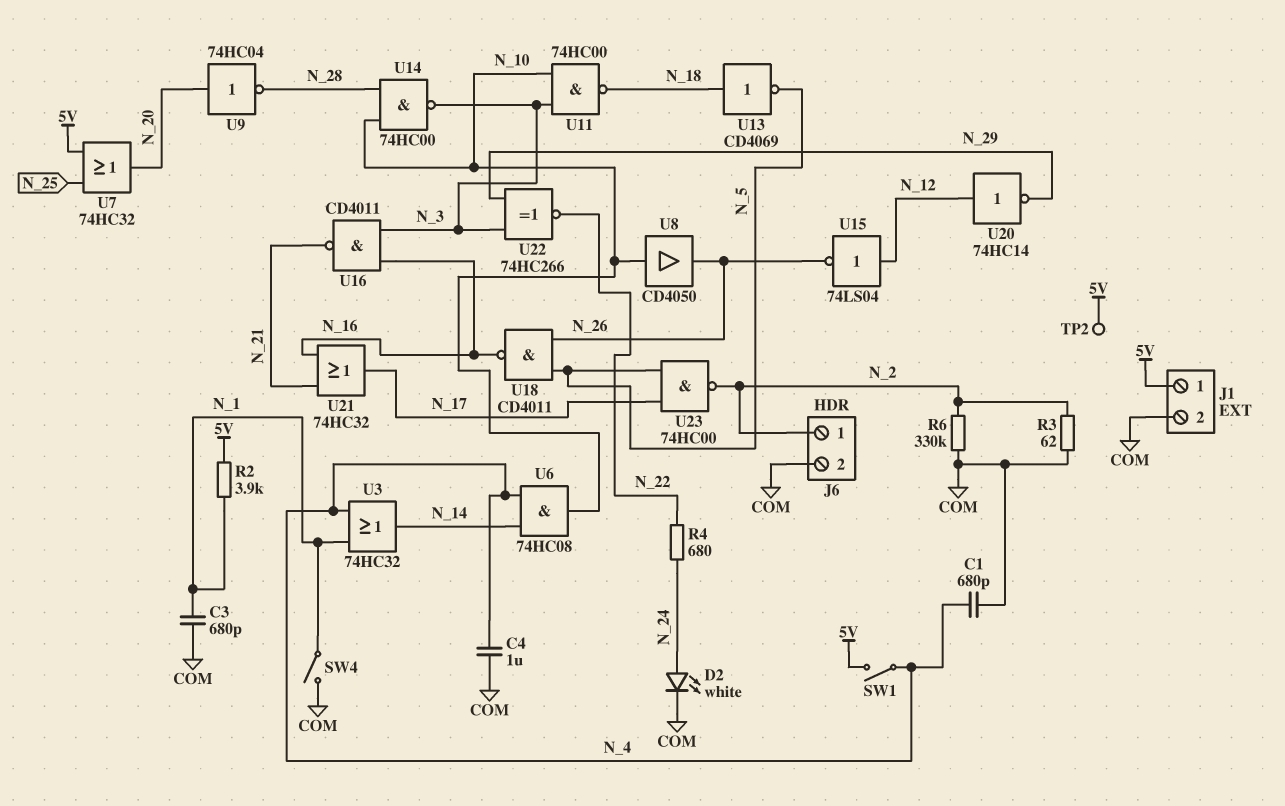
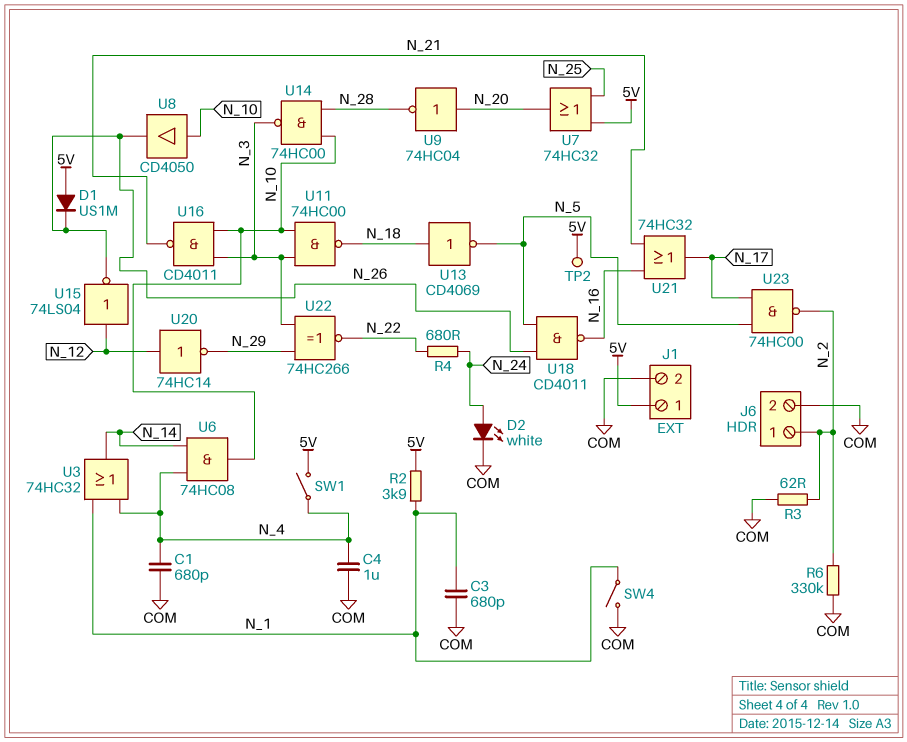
D1: none -> diode US1M (A 5V, K N_26)
U16: NAND CD4011 (in N_3, in N_16, out N_21) -> NAND CD4011 (in N_3, in N_10, out N_21)

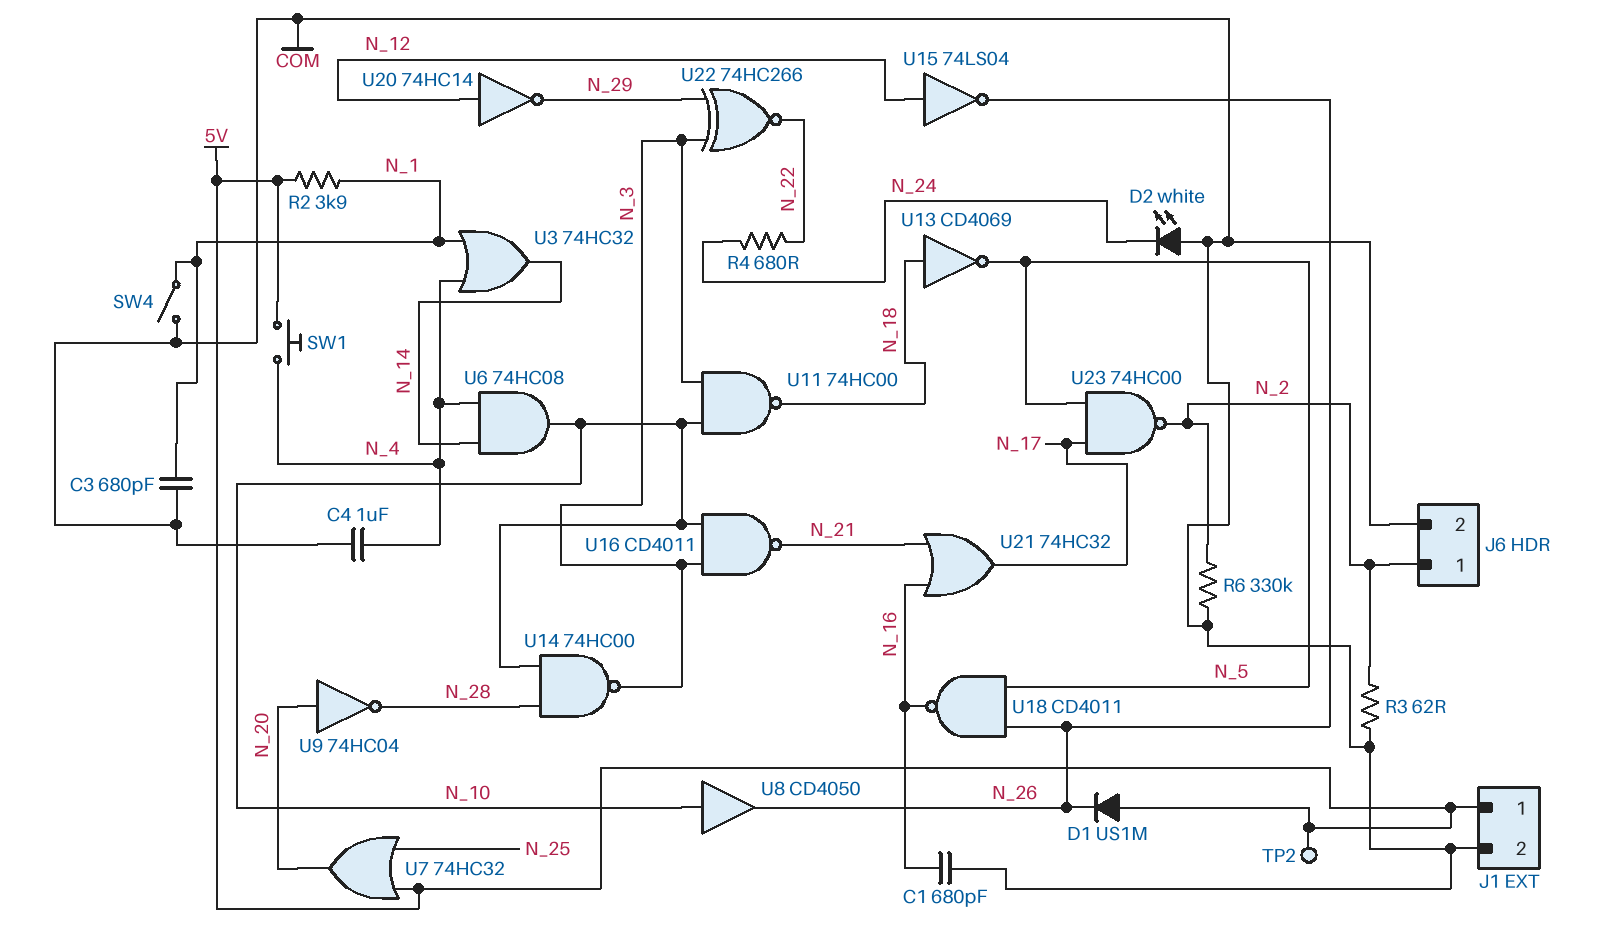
C1: 680pF (COM, N_4) -> 680pF (COM, N_16)
D2: LED white (A N_24, K COM) -> LED white (A COM, K N_24)
SW1: switch (5V, N_4) -> button (5V, N_4)

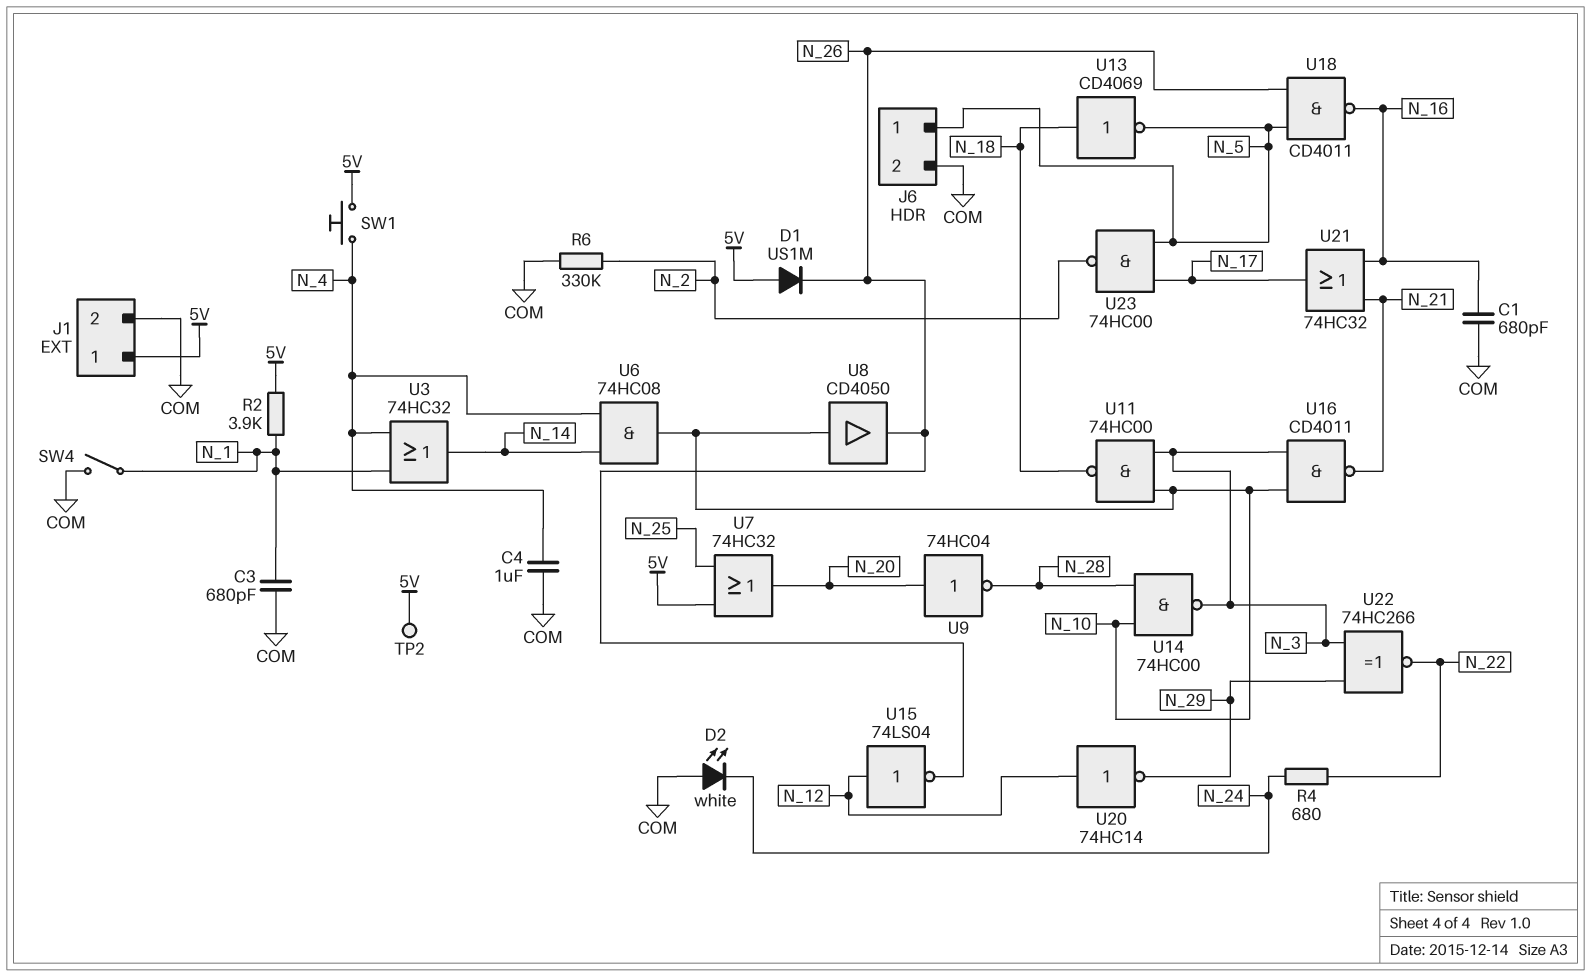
J6 pin 1: N_2 -> N_5
R3: 62 (COM, N_2) -> none

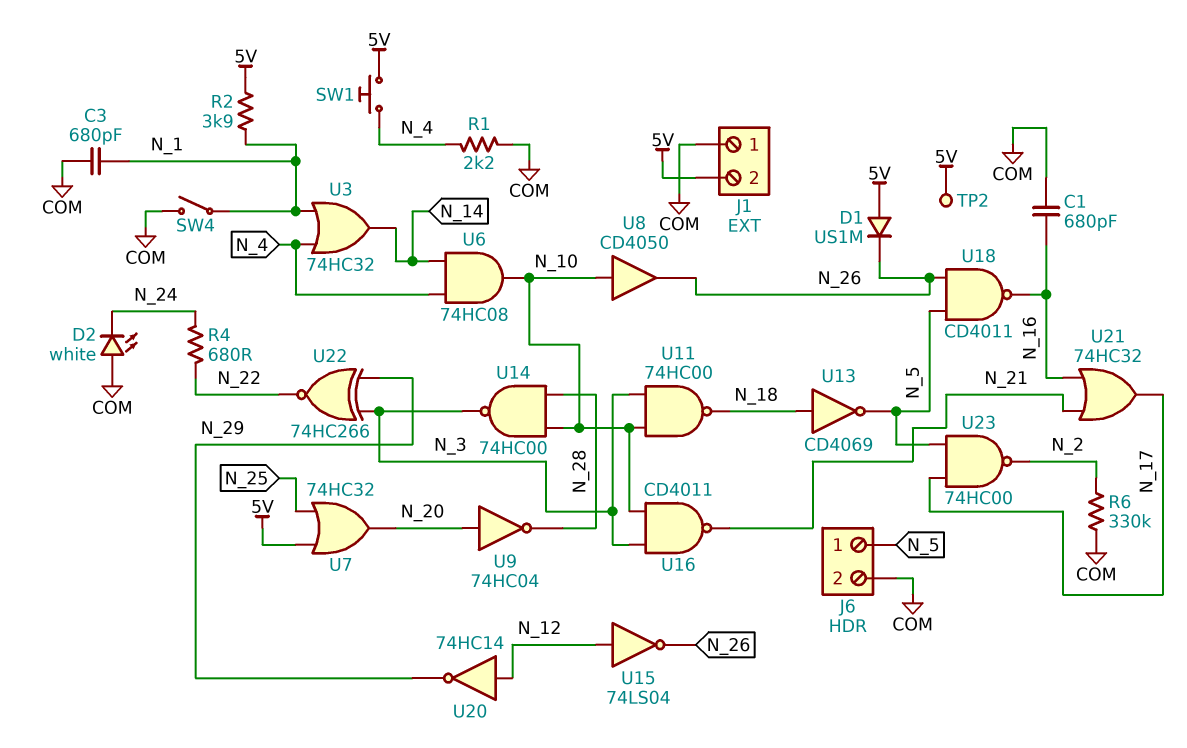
C4: 1uF (COM, N_4) -> none
J1 pin 1: 5V -> COM
J1 pin 2: COM -> 5V
R1: none -> 2.2k (COM, N_4)

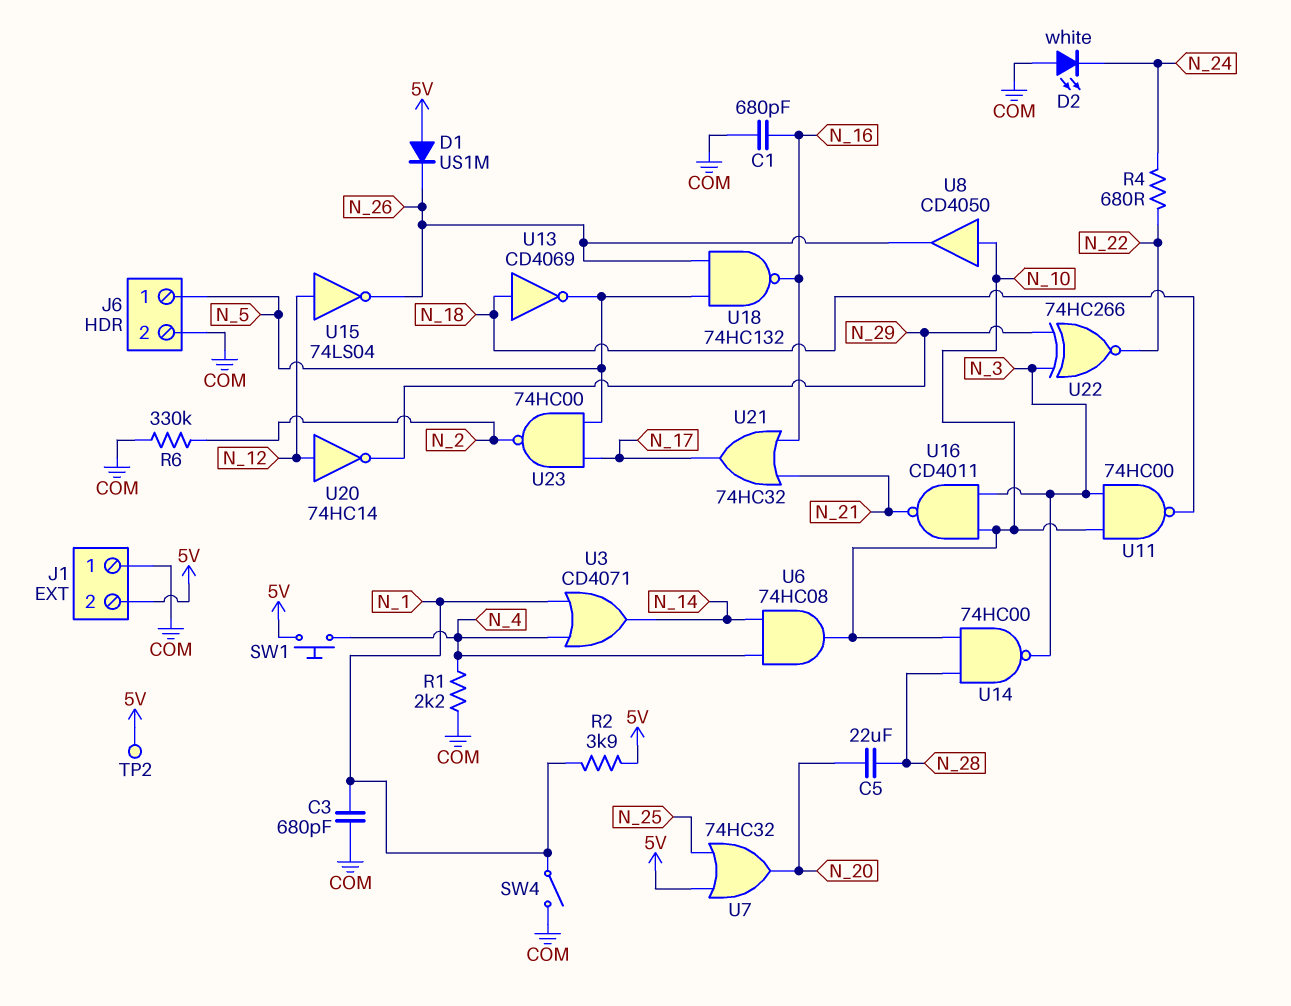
C5: none -> 22uF (N_20, N_28)
U3: OR 74HC32 (in N_1, in N_4, out N_14) -> OR CD4071 (in N_1, in N_4, out N_14)
U9: NOT 74HC04 (in N_20, out N_28) -> none
U18: NAND CD4011 (in N_5, in N_26, out N_16) -> NAND 74HC132 (in N_5, in N_26, out N_16)

